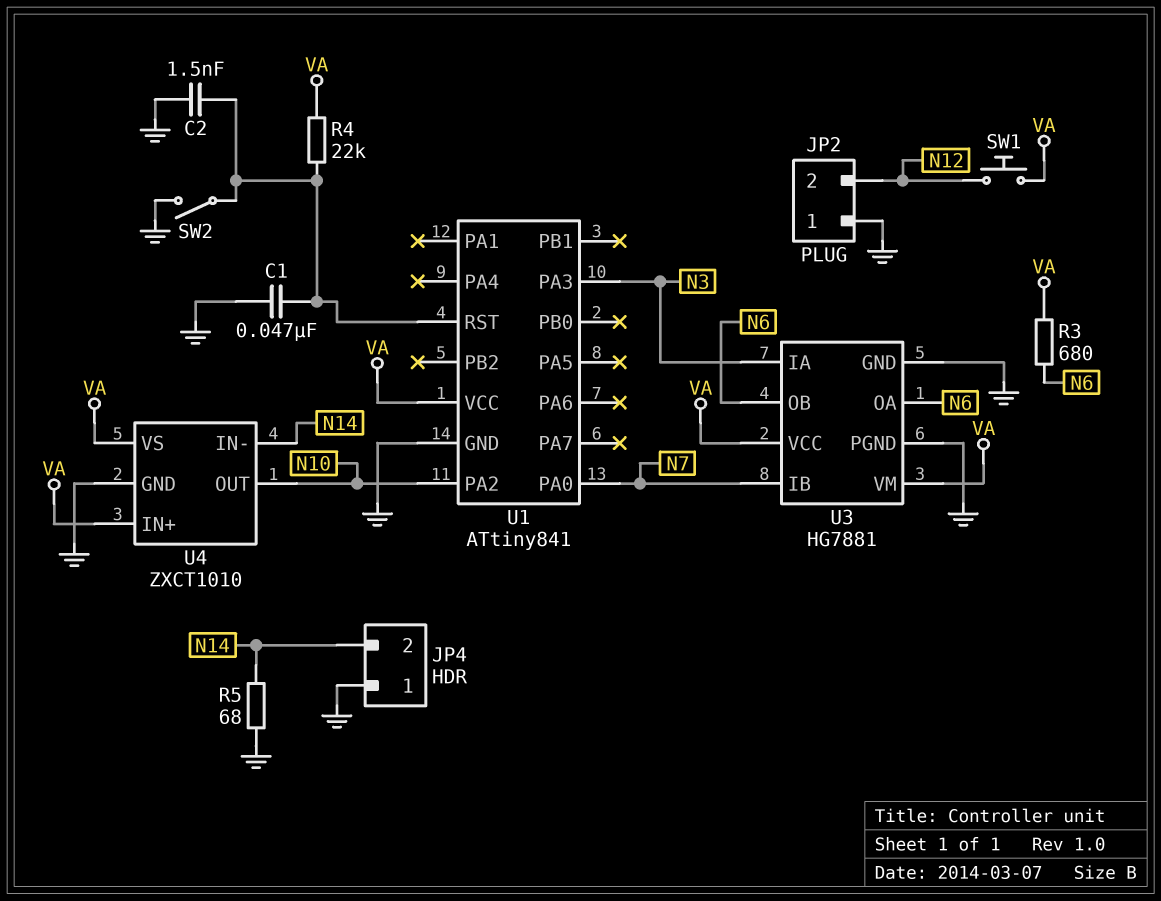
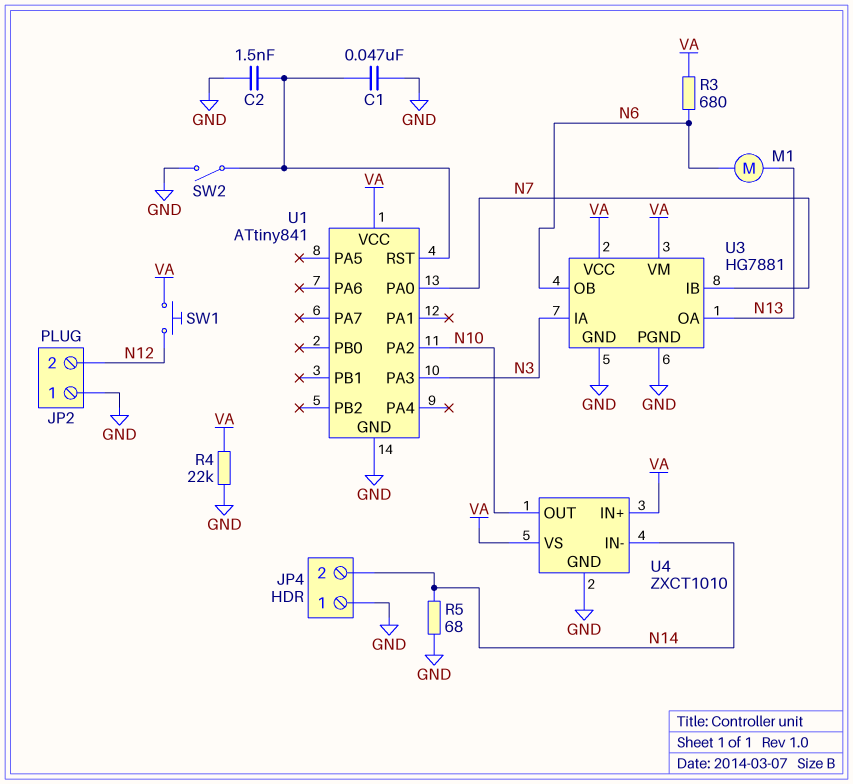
M1: none -> motor (N6, N13)
R4: 22k (U1/RST, VA) -> 22k (GND, VA)
U3 pin OA: N6 -> N13

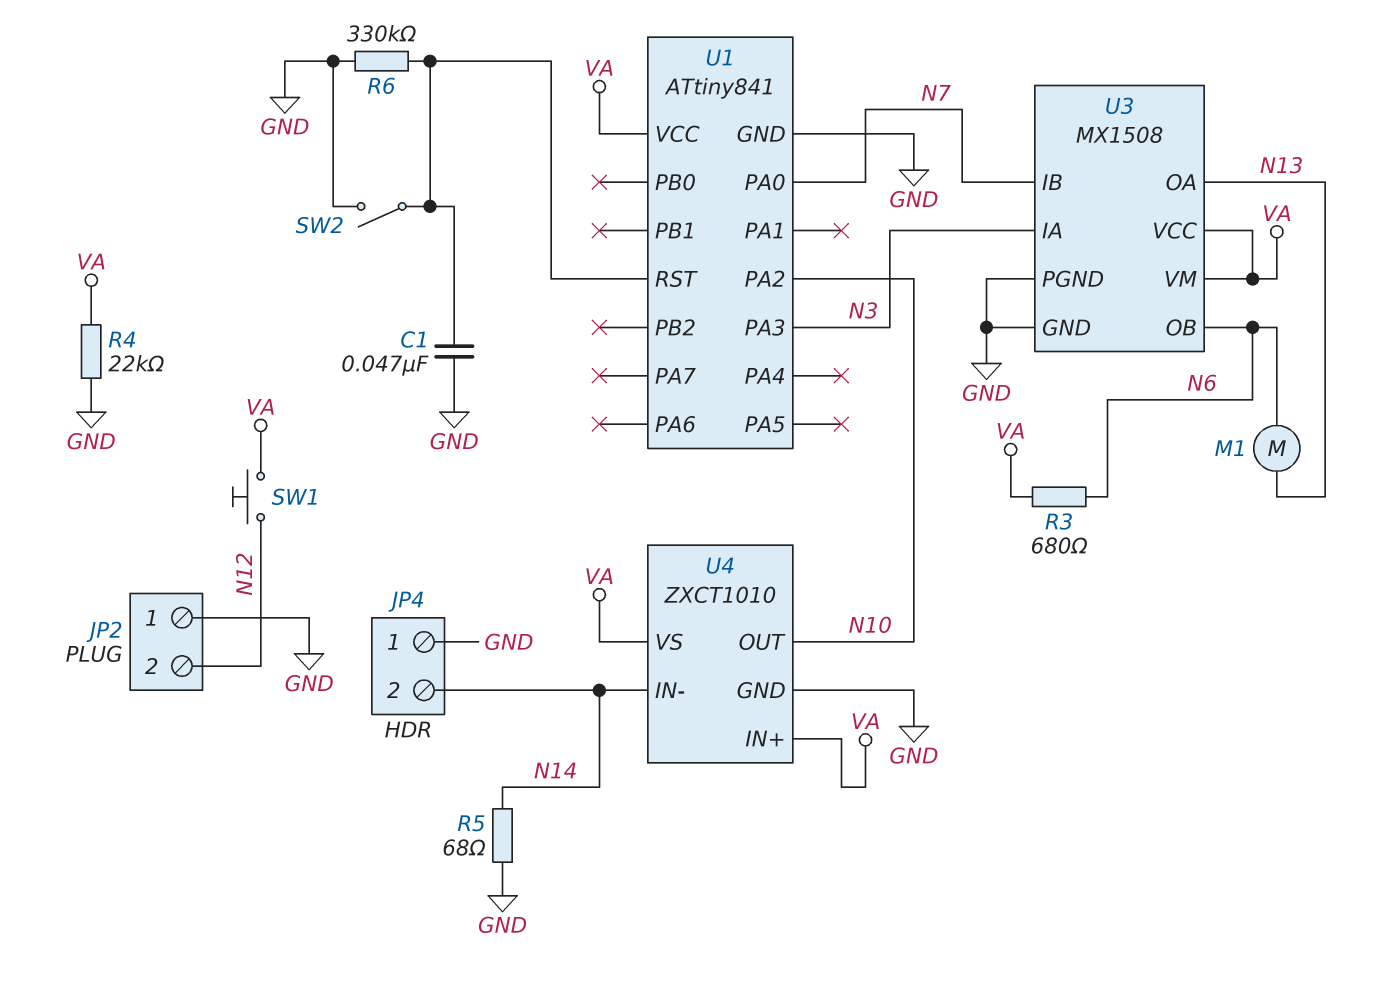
C2: 1.5nF (GND, U1/RST) -> none
R6: none -> 330k (GND, U1/RST)
U3: HG7881 -> MX1508

